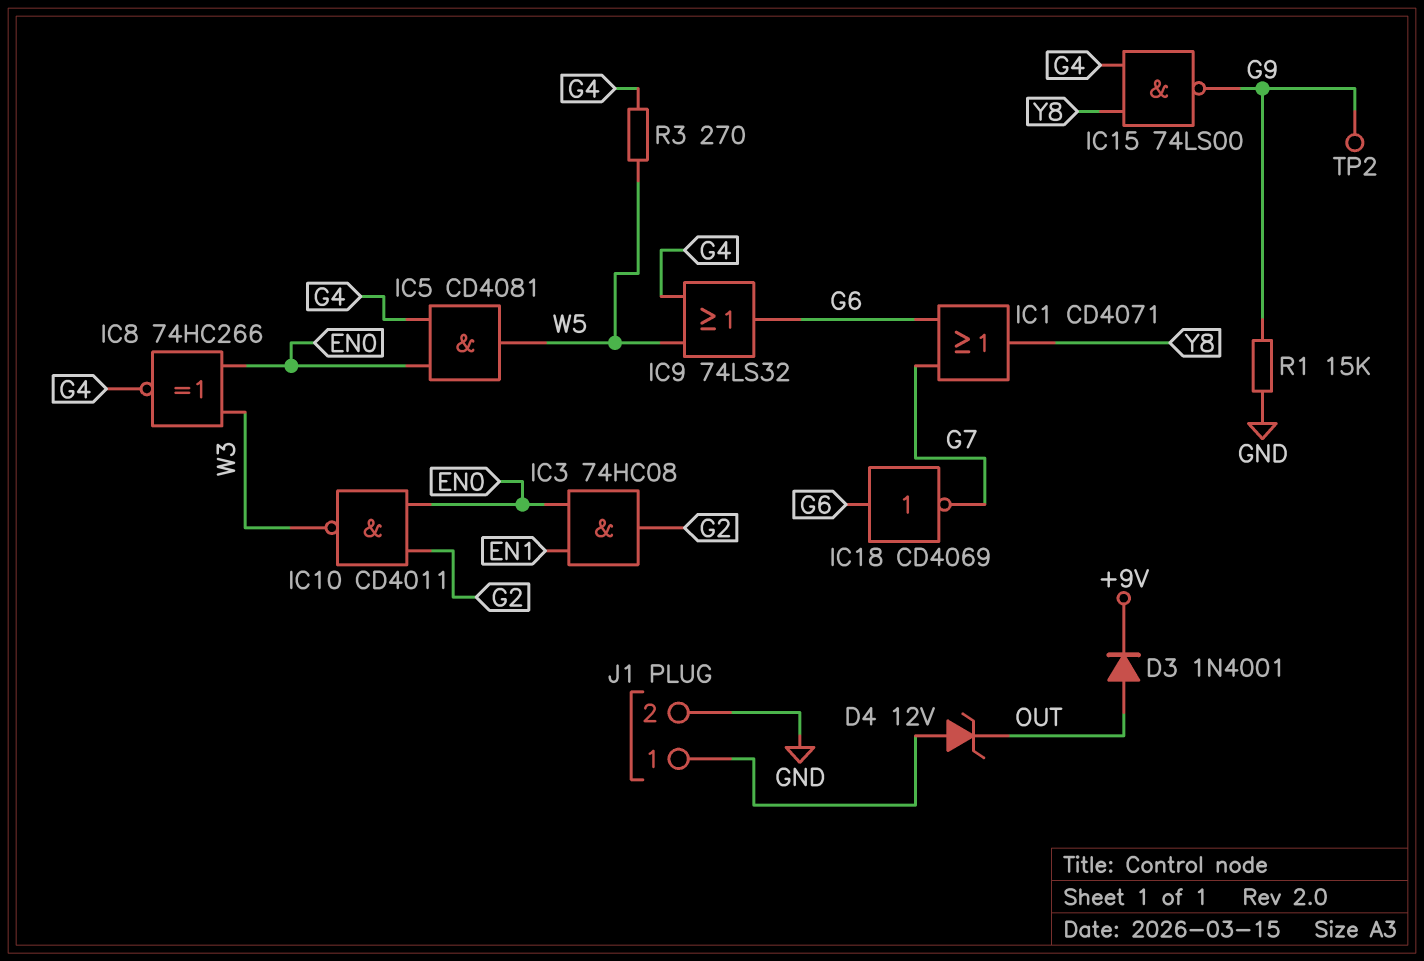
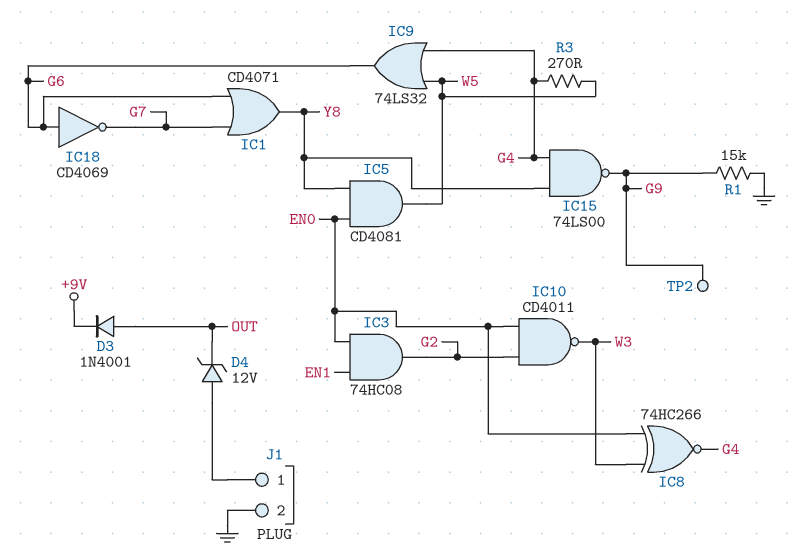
IC5: AND CD4081 (in EN0, in G4, out W5) -> AND CD4081 (in EN0, in Y8, out W5)

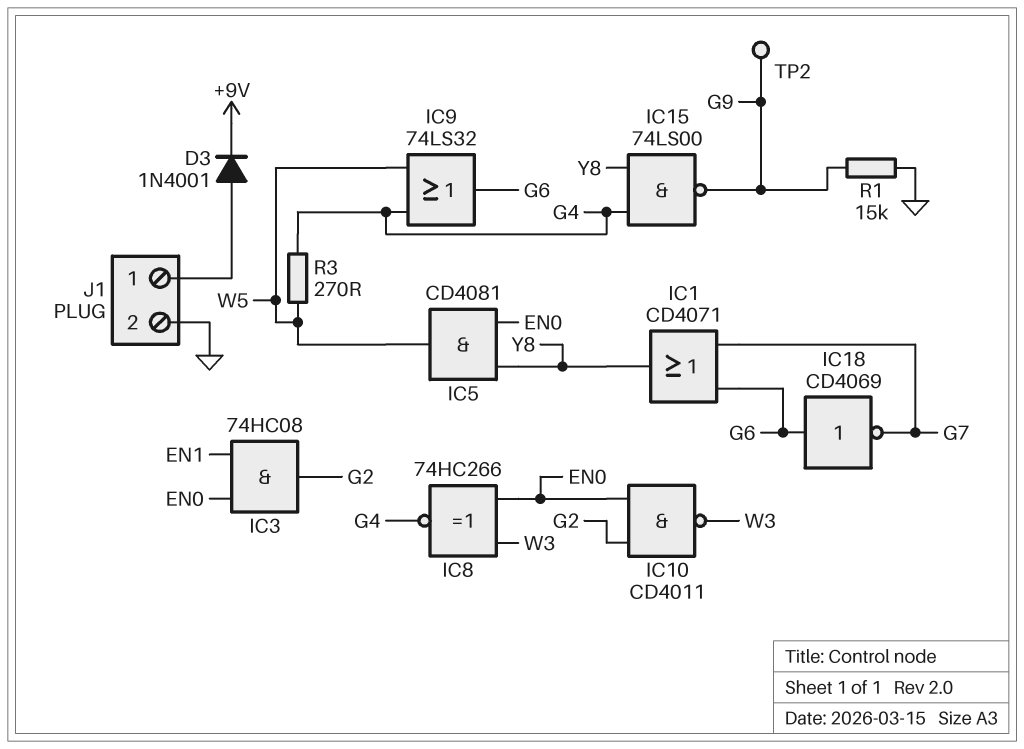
D3: diode 1N4001 (A OUT, K +9V) -> diode 1N4001 (A J1/1, K +9V)
D4: zener 12V (A J1/1, K OUT) -> none

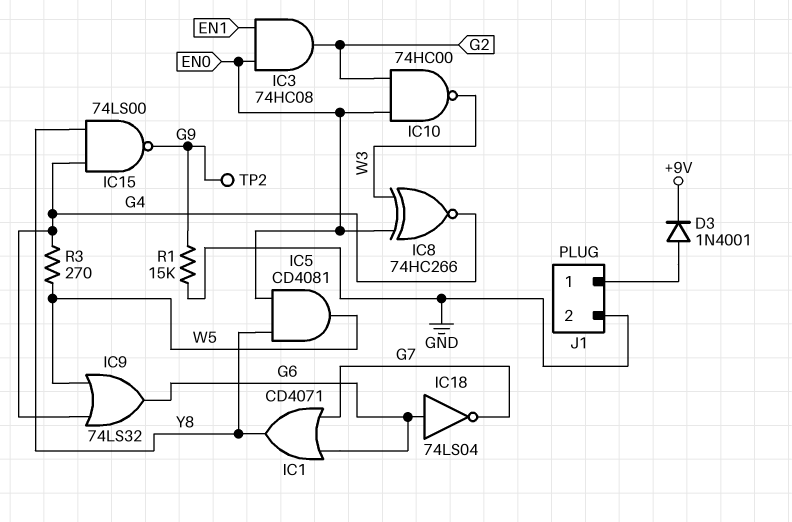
IC10: NAND CD4011 (in EN0, in G2, out W3) -> NAND 74HC00 (in EN0, in G2, out W3)
IC18: NOT CD4069 (in G6, out G7) -> NOT 74LS04 (in G6, out G7)

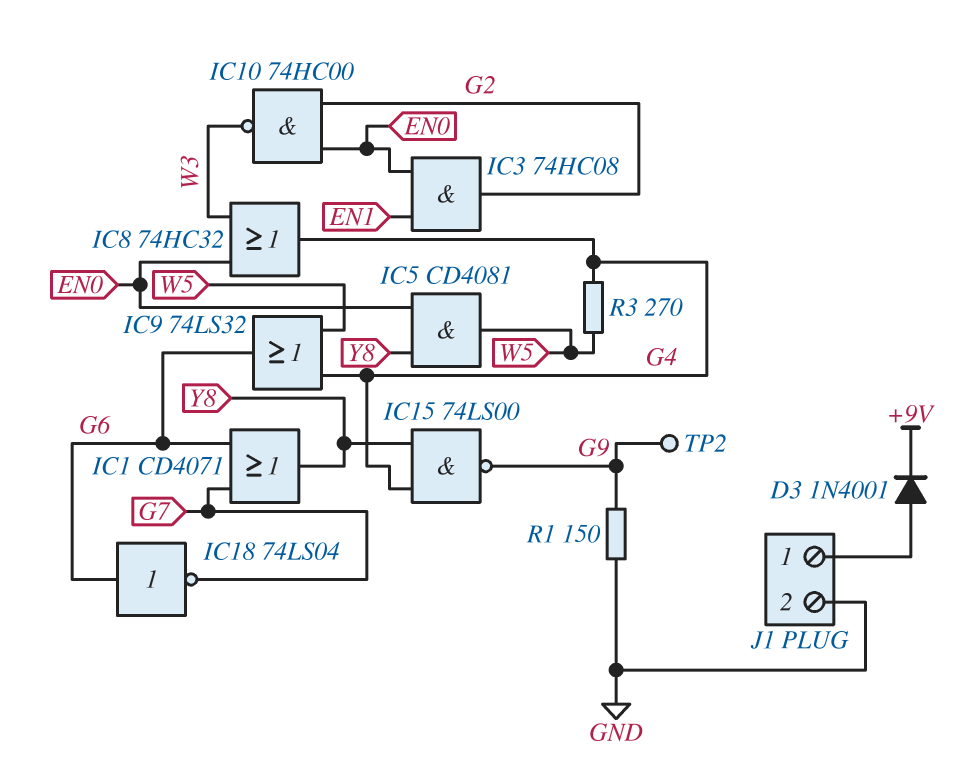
IC8: XNOR 74HC266 (in EN0, in W3, out G4) -> OR 74HC32 (in EN0, in W3, out G4)
R1: 15k (G9, GND) -> 150 (G9, GND)

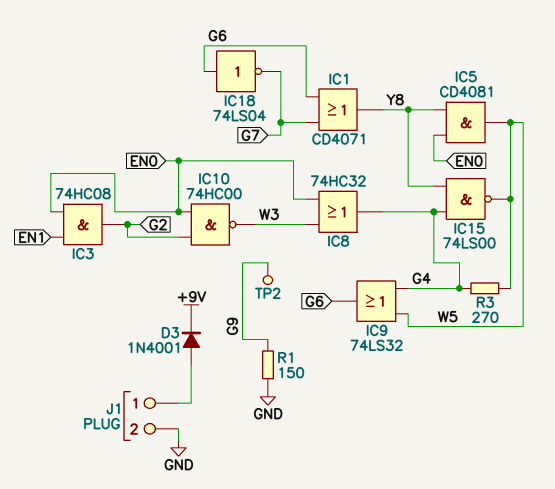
IC15: NAND 74LS00 (in G4, in Y8, out G9) -> NAND 74LS00 (in G4, in Y8, out W5)

